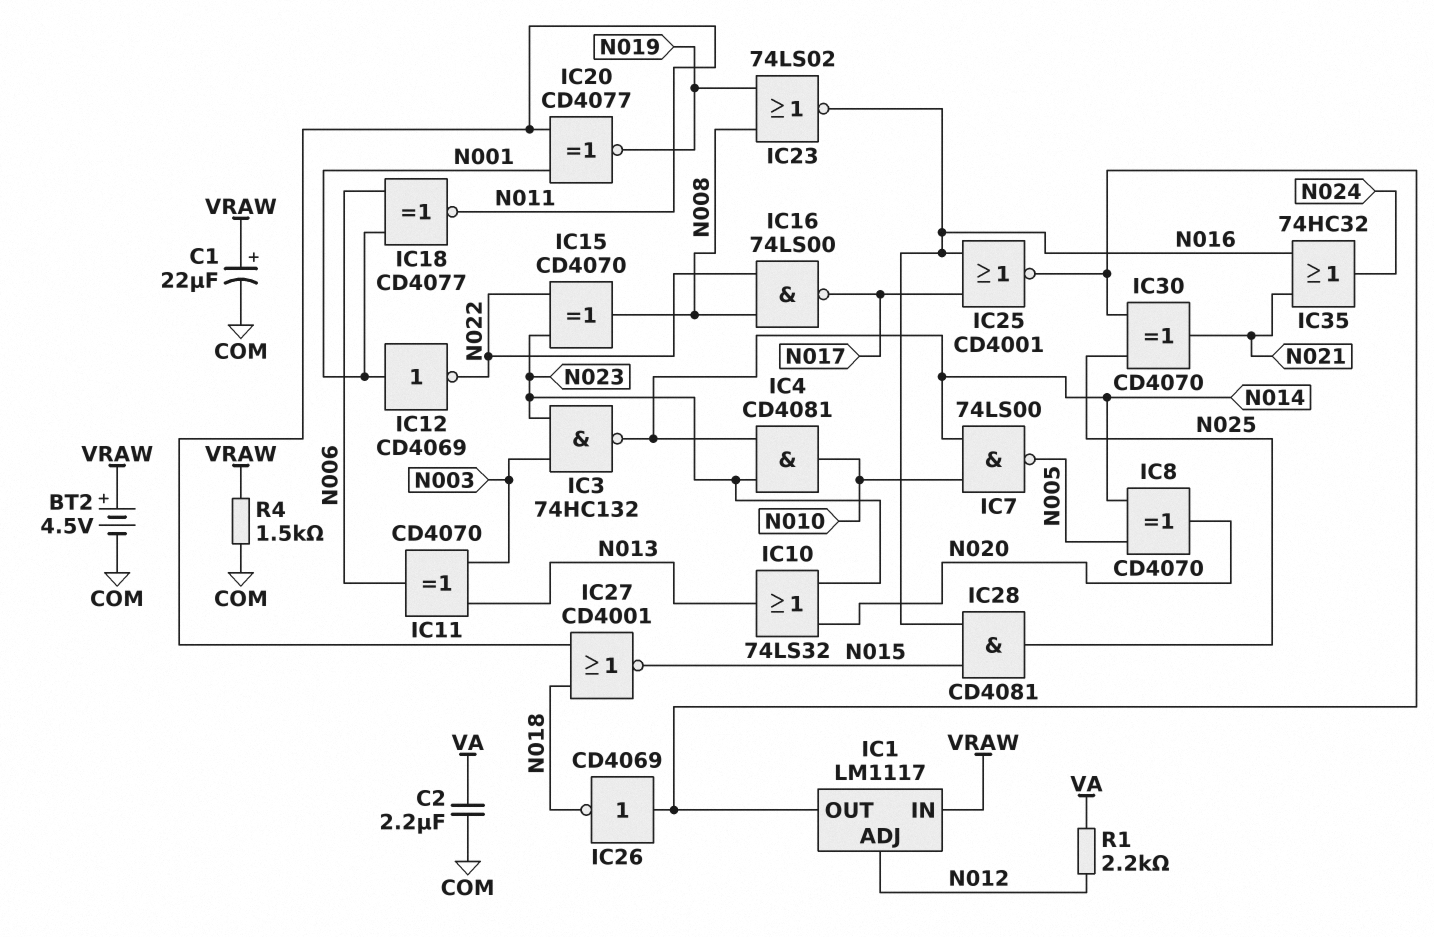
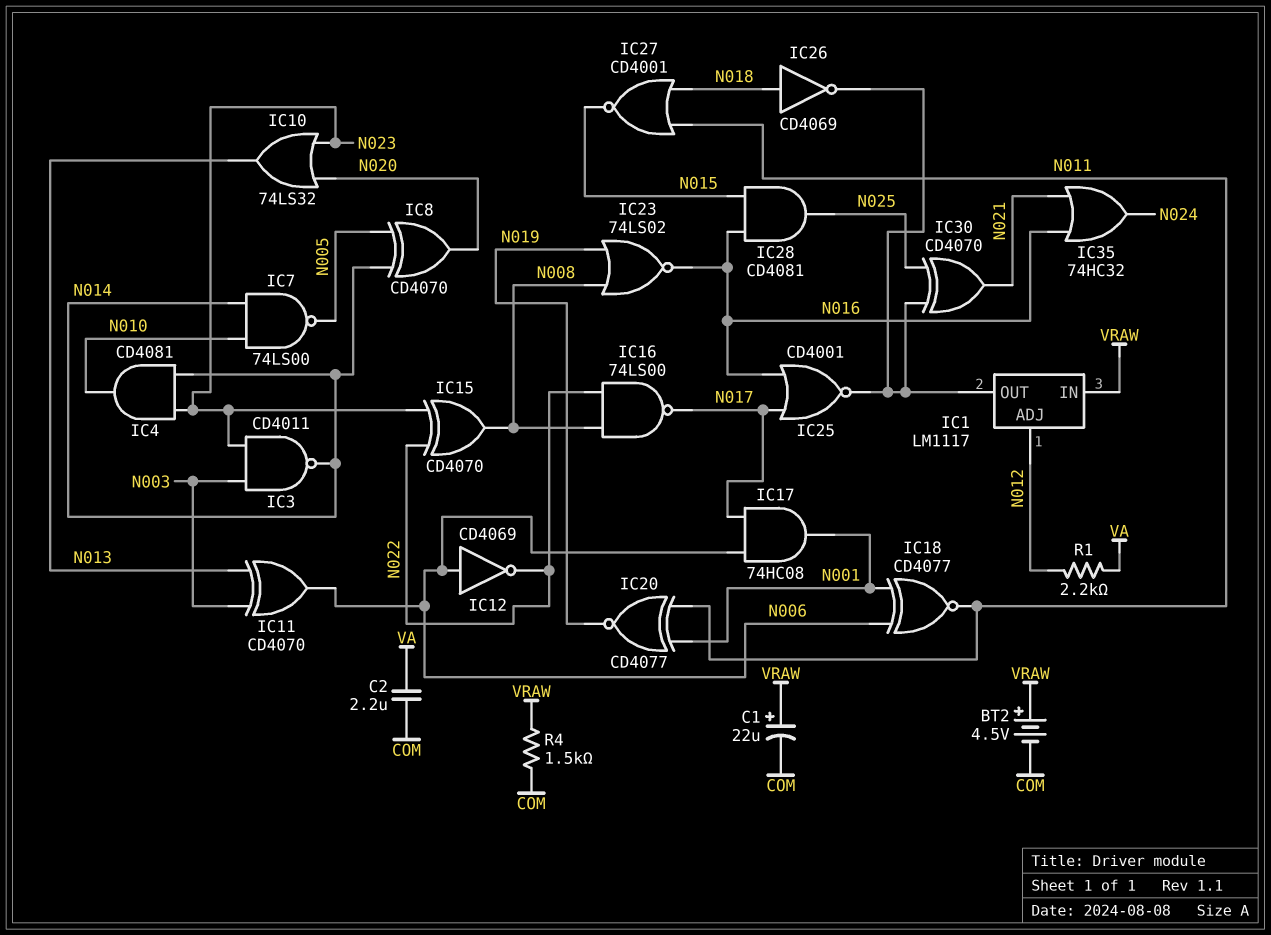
IC3: NAND 74HC132 (in N003, in N023, out N014) -> NAND CD4011 (in N003, in N023, out N014)
IC12: NOT CD4069 (in N001, out N022) -> NOT CD4069 (in N006, out N022)
IC17: none -> AND 74HC08 (in N006, in N017, out N001)
IC26: NOT CD4069 (in IC1/OUT, out N018) -> NOT CD4069 (in N018, out IC1/OUT)

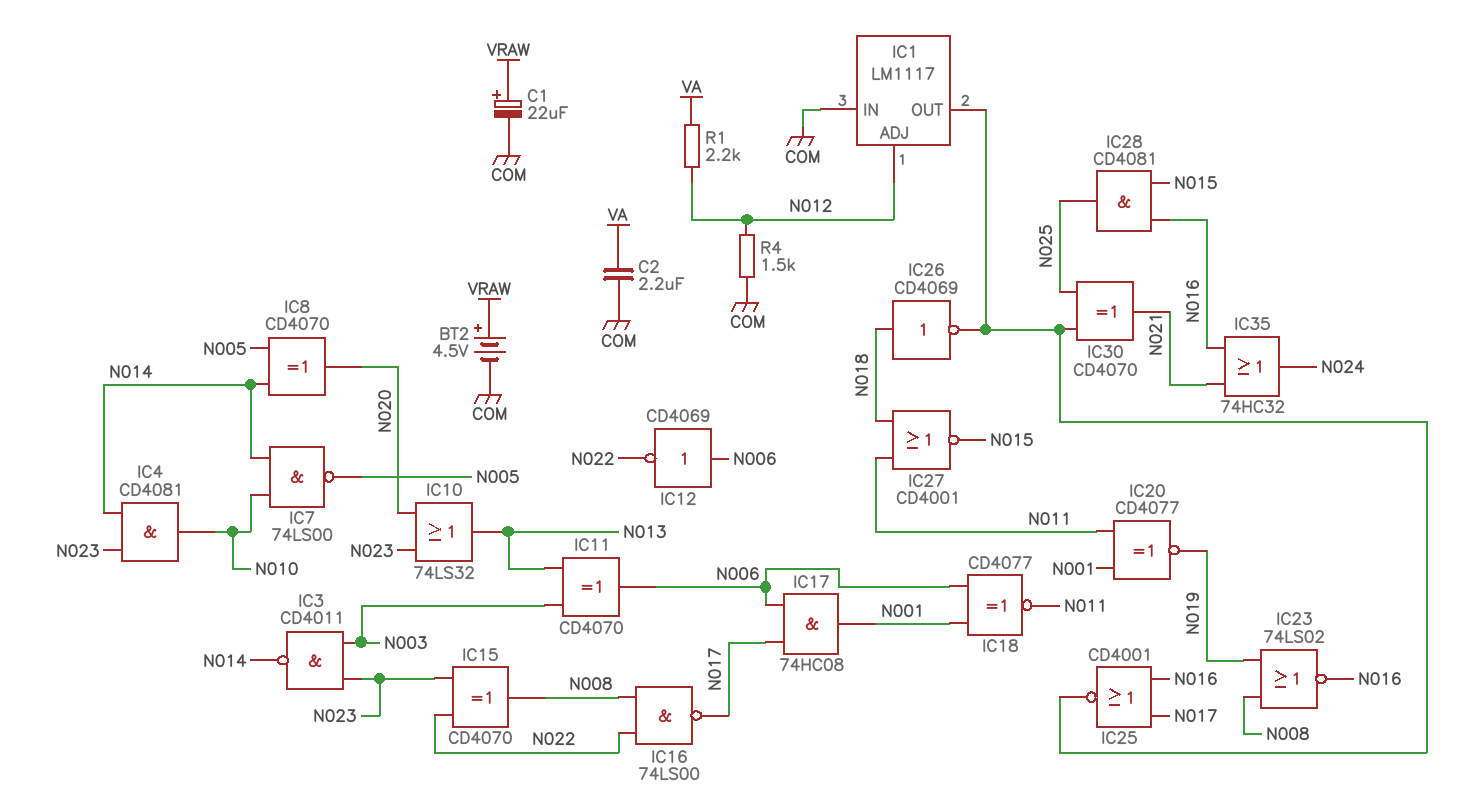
IC1 pin IN: VRAW -> COM
R4: 1.5k (COM, VRAW) -> 1.5k (COM, N012)

